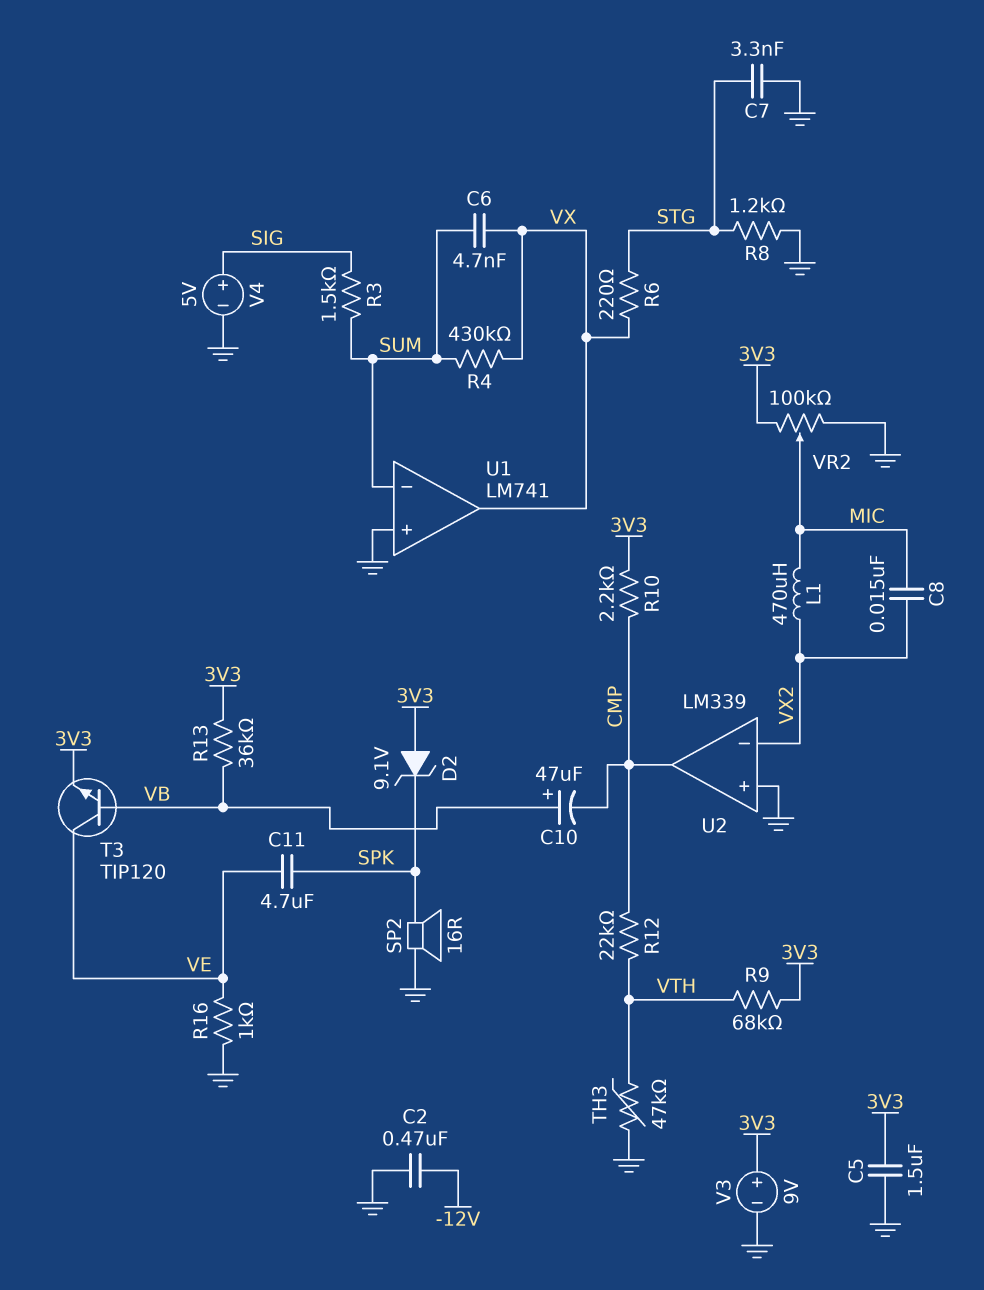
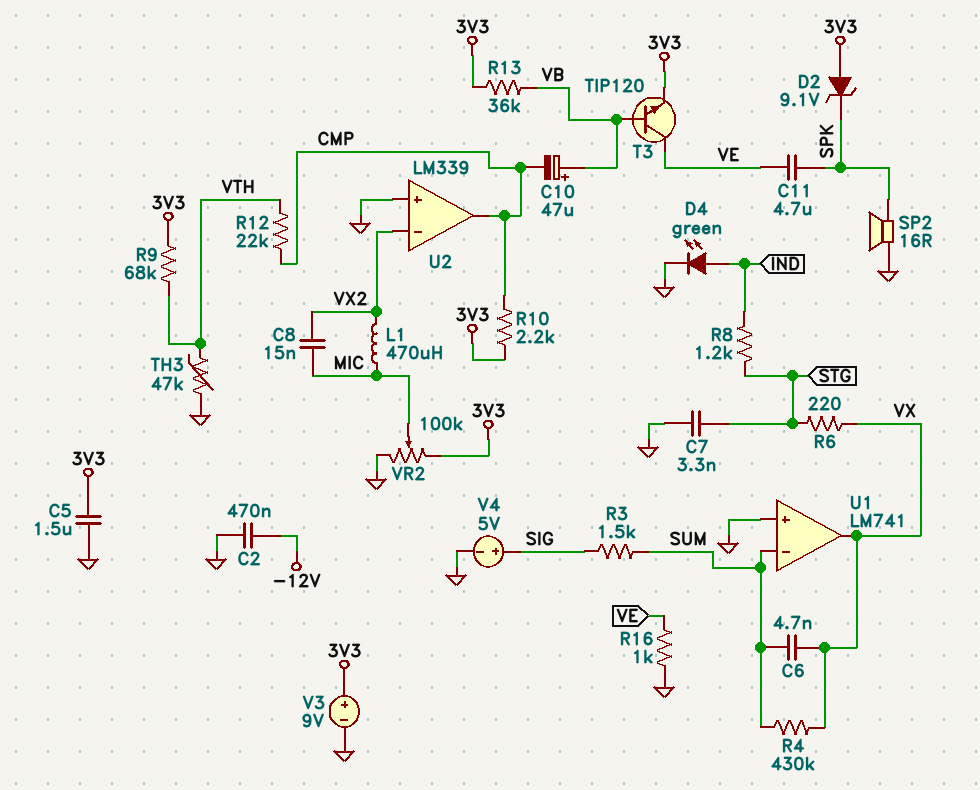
D4: none -> LED green (A IND, K GND)
R8: 1.2k (GND, STG) -> 1.2k (IND, STG)

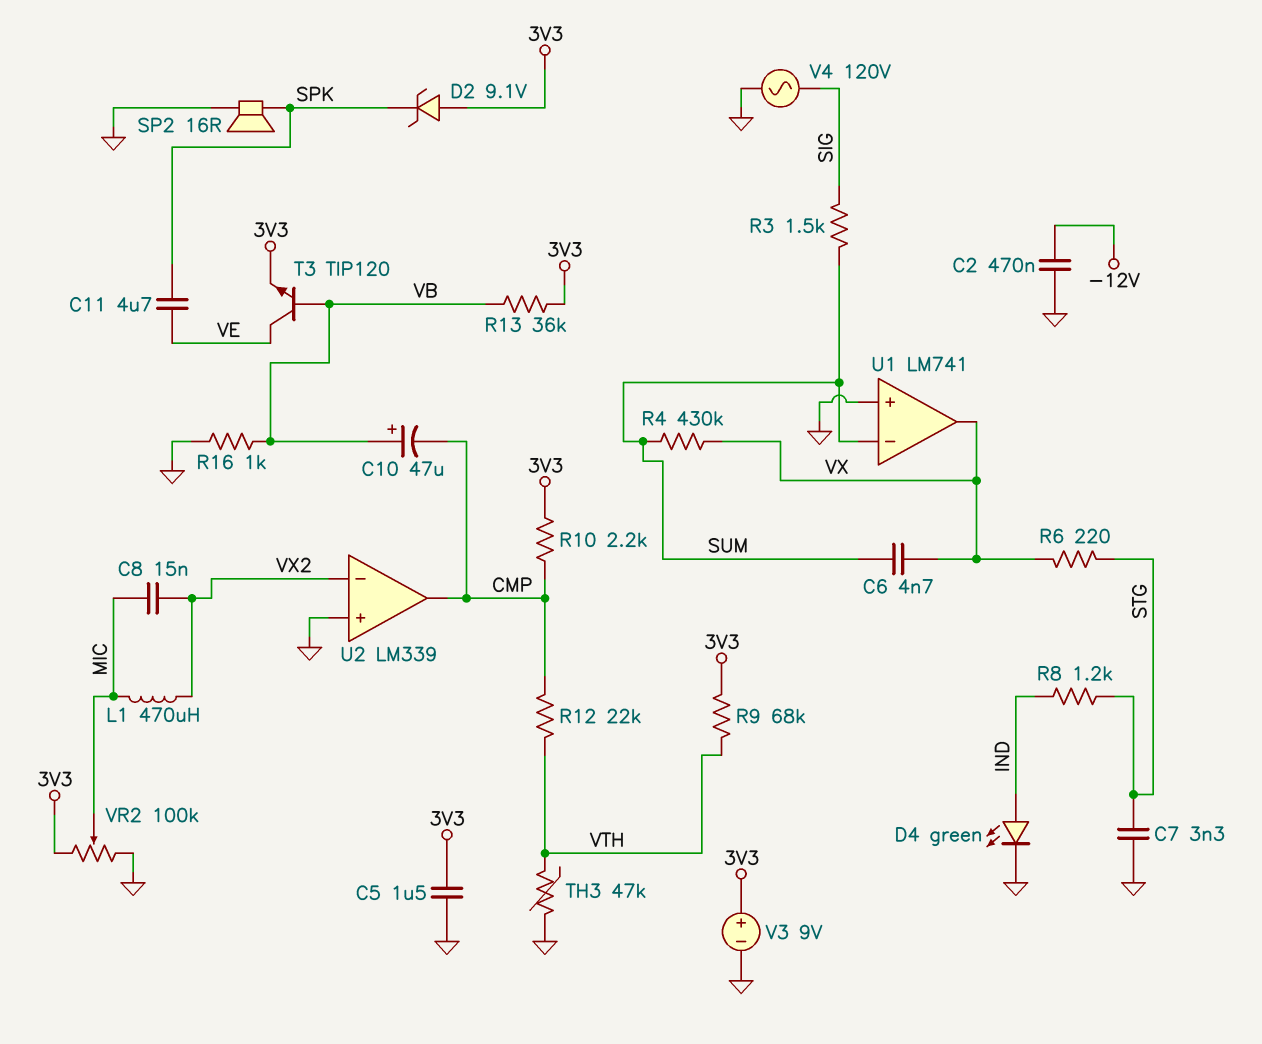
R16: 1k (GND, VE) -> 1k (GND, VB)
V4: 5V (plus SIG, minus GND) -> AC 120V (GND, SIG)

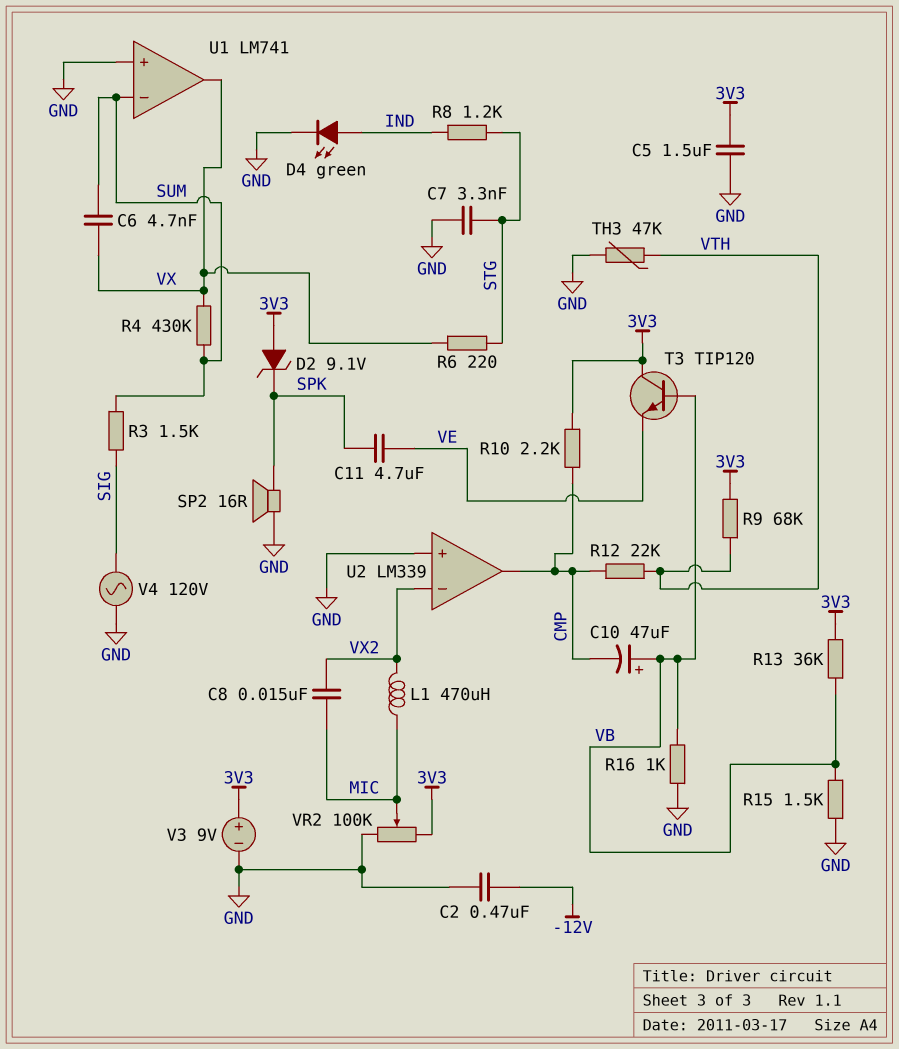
R15: none -> 1.5k (GND, VB)
T3: NPN TIP120 (B VB, C VE, E 3V3) -> NPN TIP120 (B VB, C 3V3, E VE)

